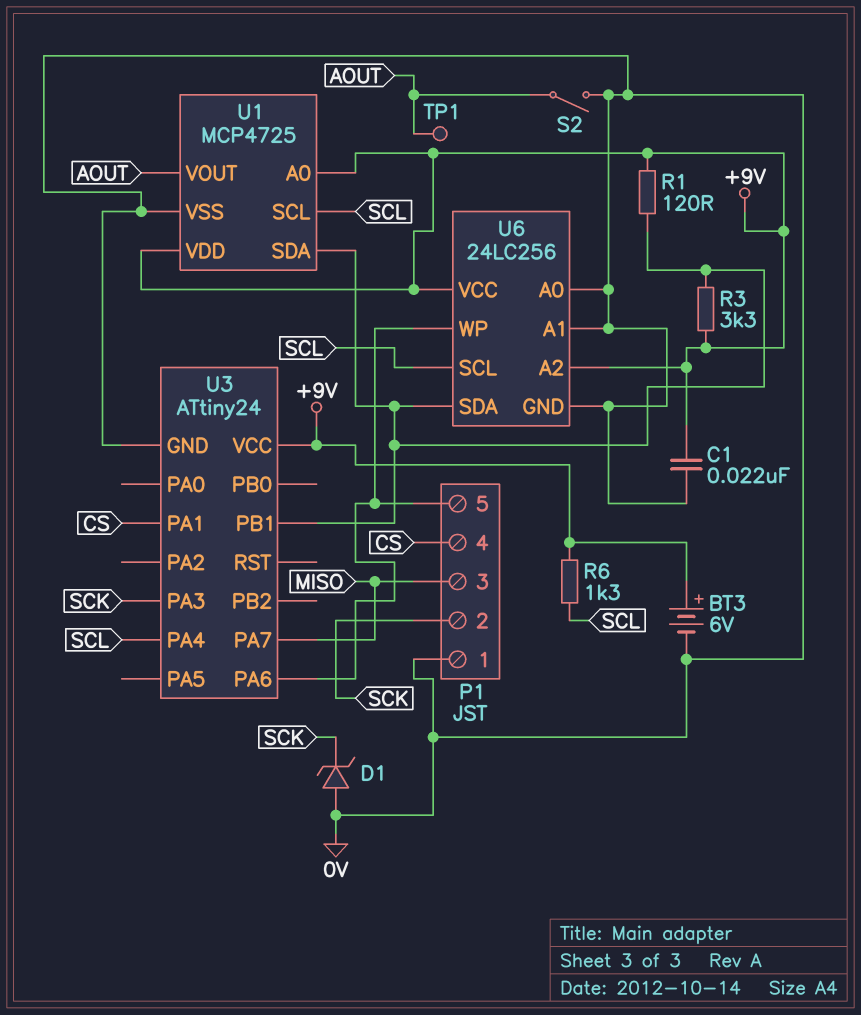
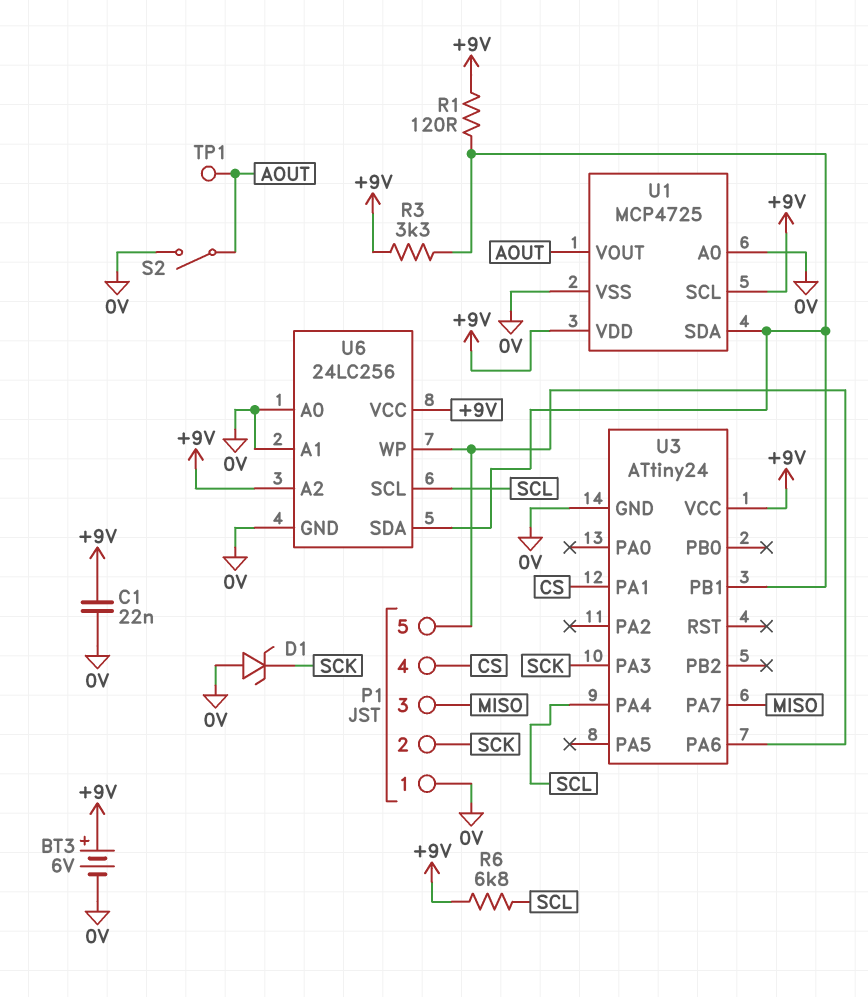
R6: 1.3k (+9V, SCL) -> 6.8k (+9V, SCL)
U1 pin A0: +9V -> 0V
U1 pin SCL: SCL -> +9V

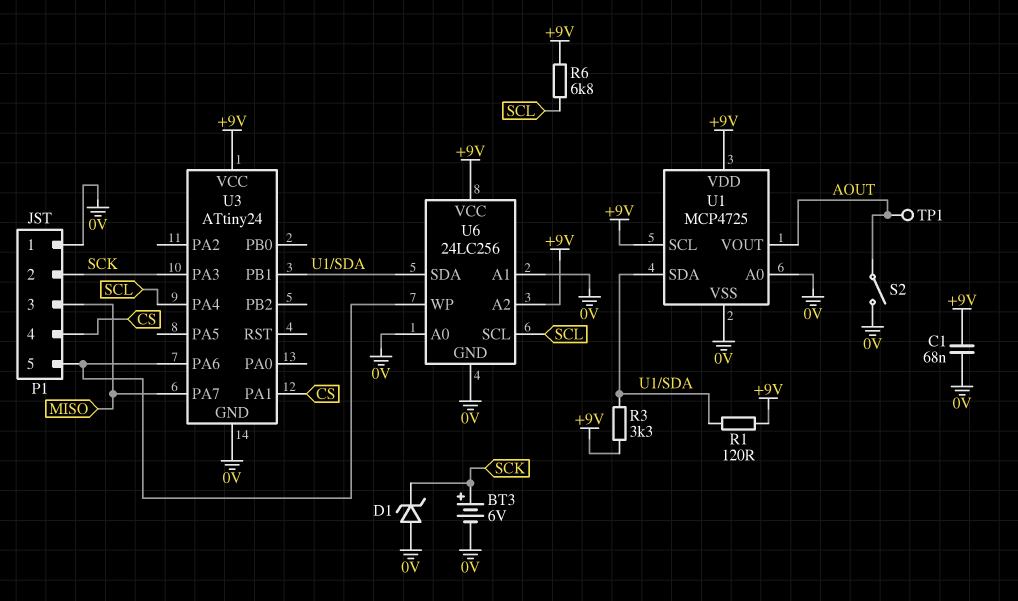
BT3: 6V (plus +9V, minus 0V) -> 6V (plus SCK, minus 0V)
C1: 22nF (+9V, 0V) -> 68nF (+9V, 0V)

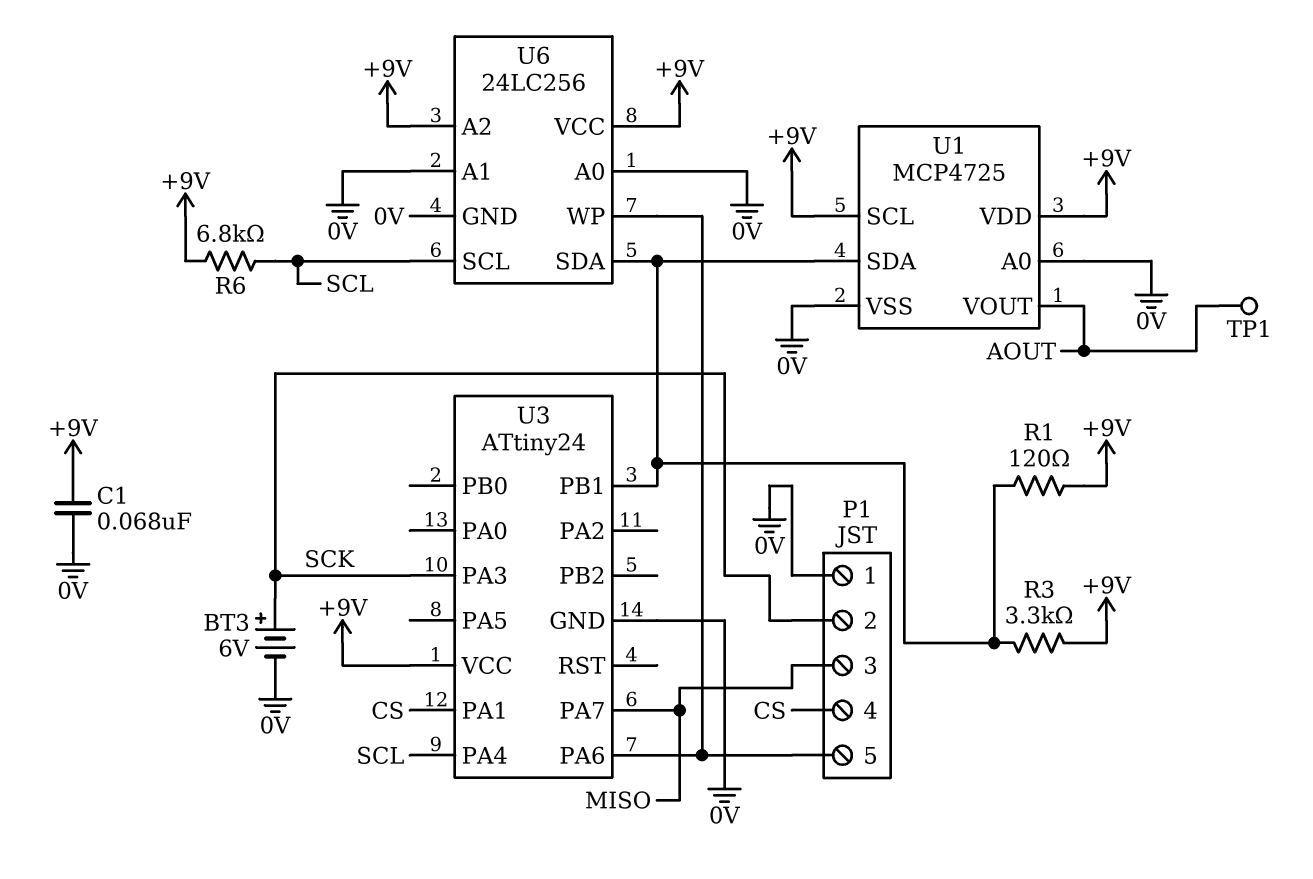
D1: zener (A 0V, K SCK) -> none
S2: switch (0V, AOUT) -> none

